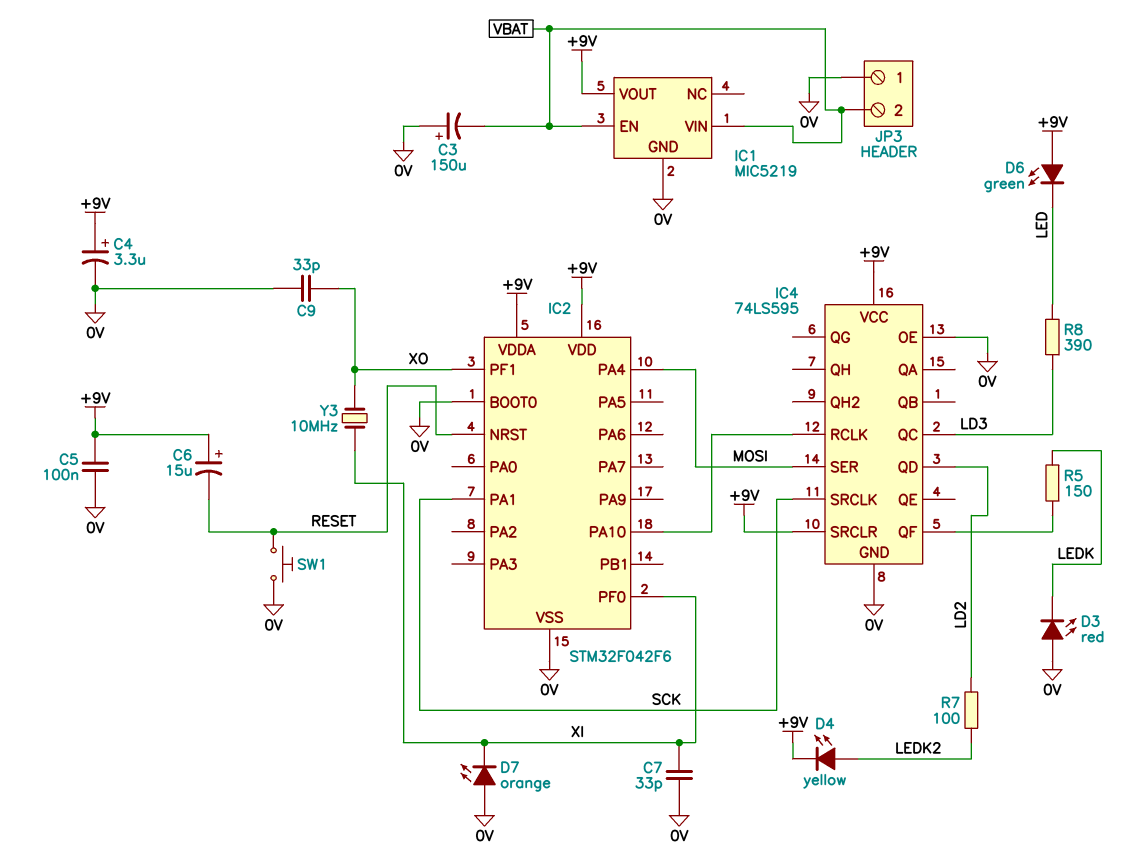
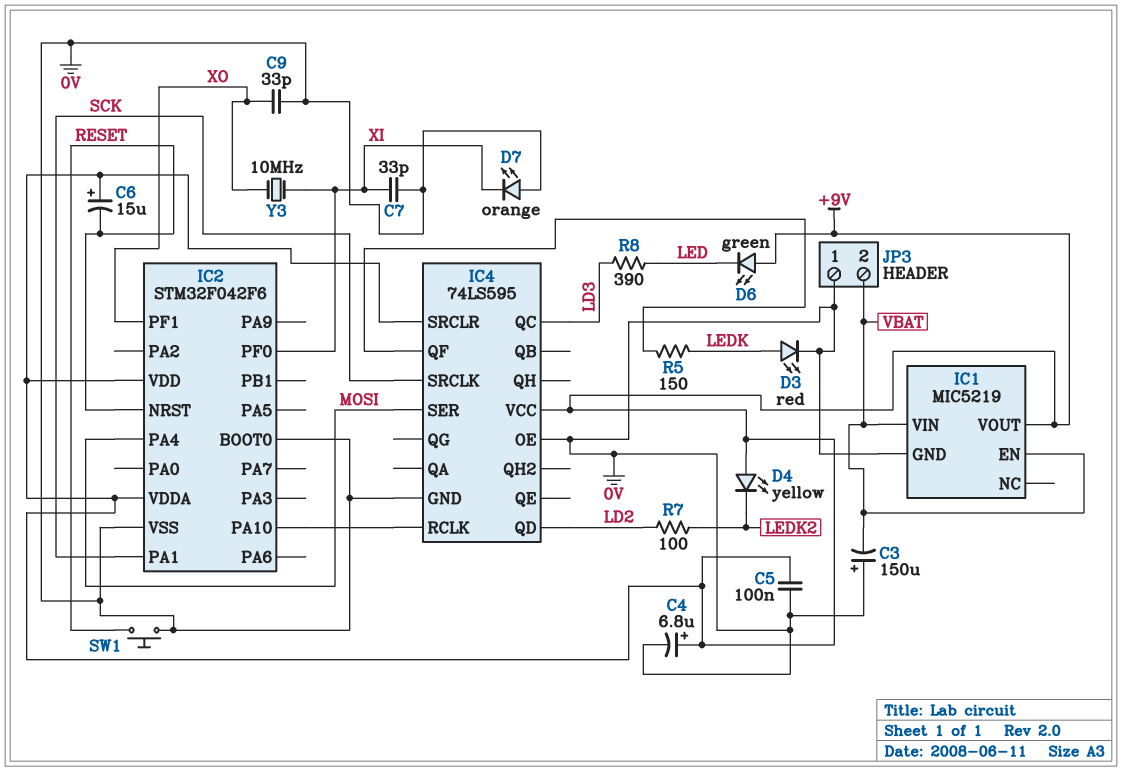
C4: 3.3uF (plus +9V, minus 0V) -> 6.8uF (plus +9V, minus 0V)
D3: LED red (A 0V, K LEDK) -> LED red (A LEDK, K 0V)
D4: LED yellow (A LEDK2, K +9V) -> LED yellow (A +9V, K LEDK2)

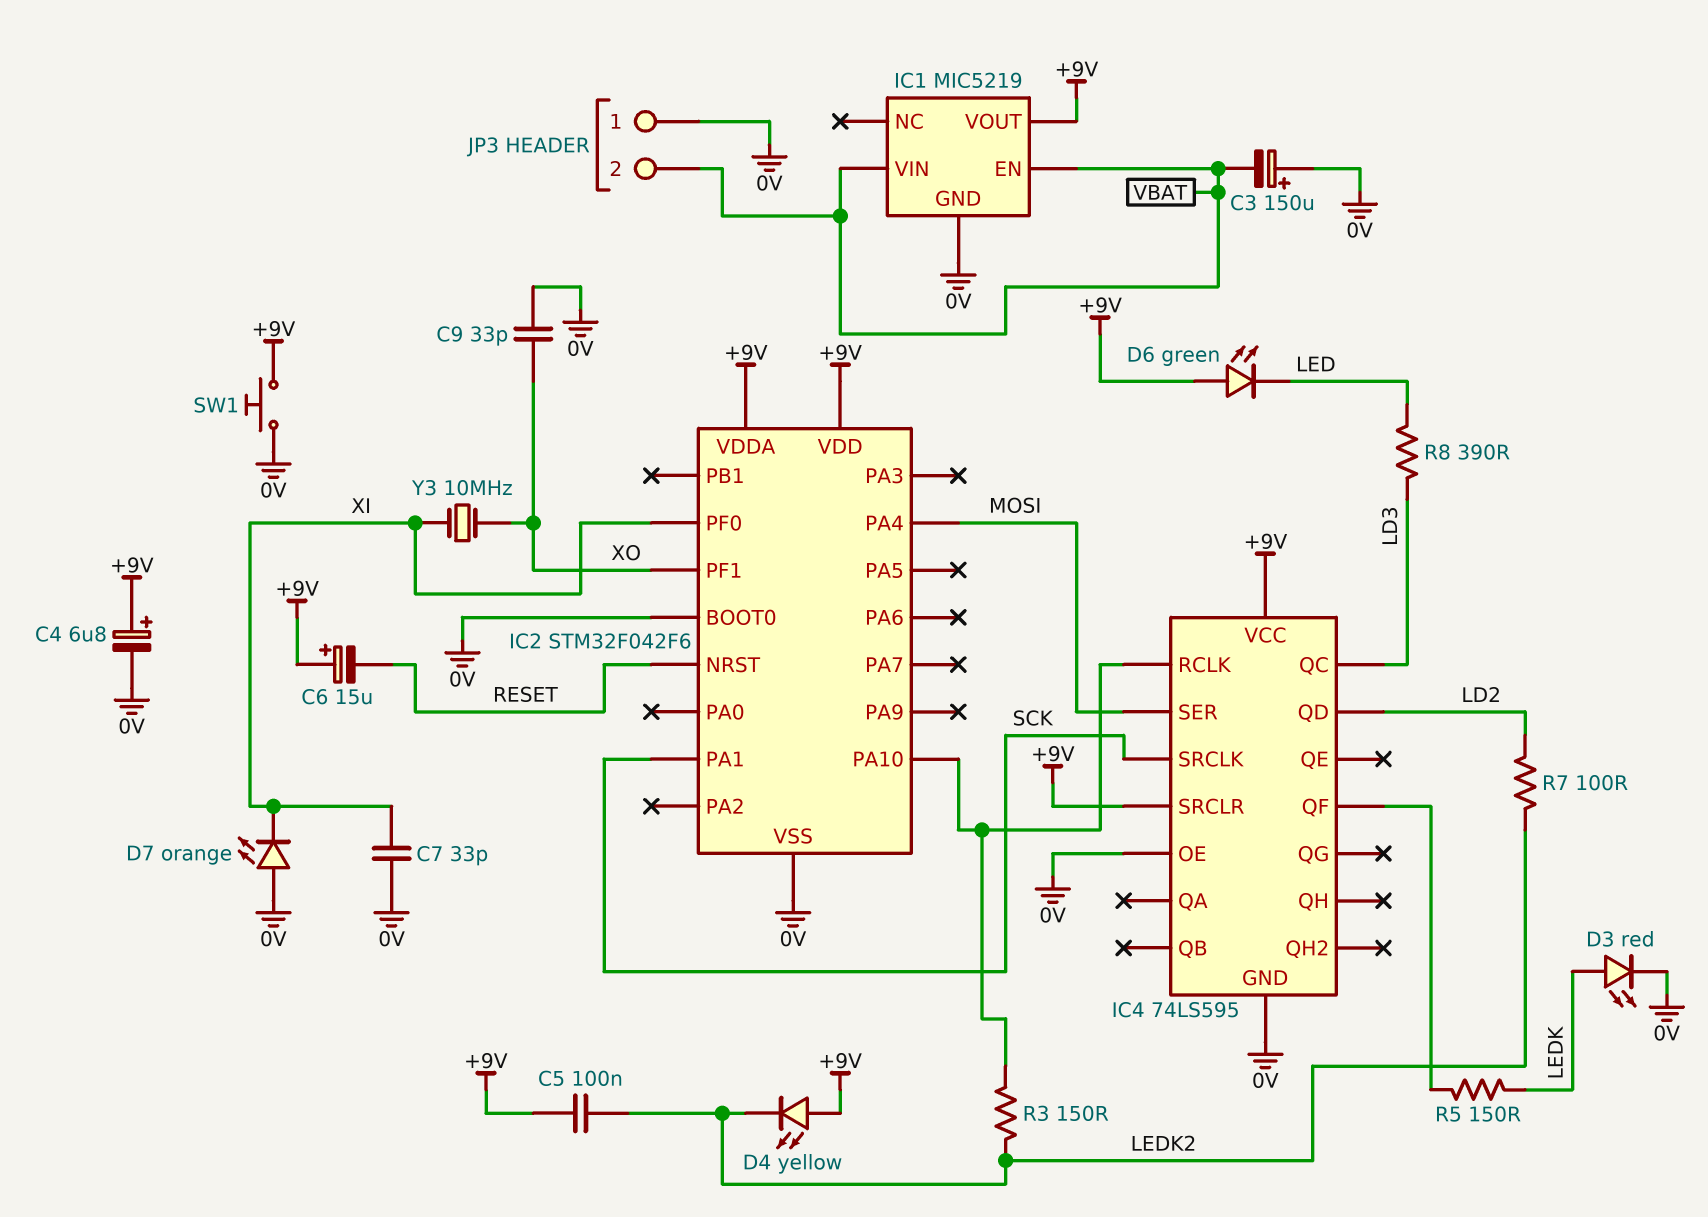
C5: 100nF (+9V, 0V) -> 100nF (+9V, LEDK2)
R3: none -> 150 (IC2/PA10, LEDK2)
SW1: button (0V, RESET) -> button (+9V, 0V)

